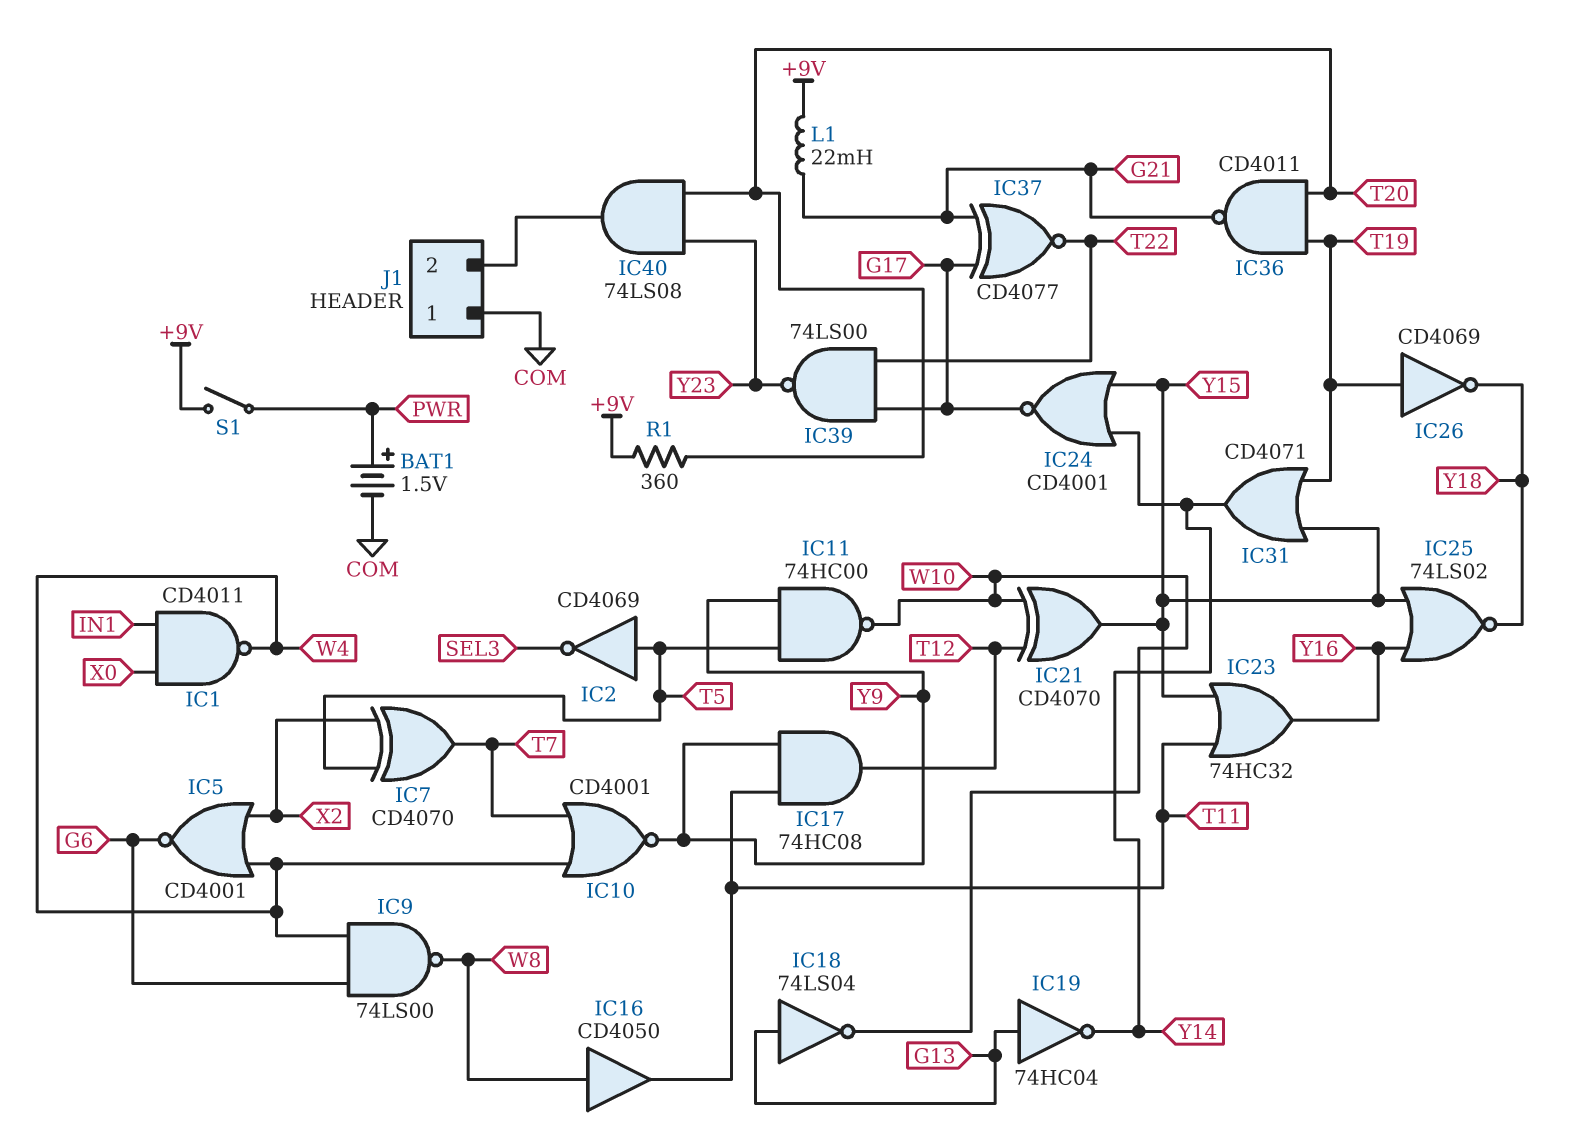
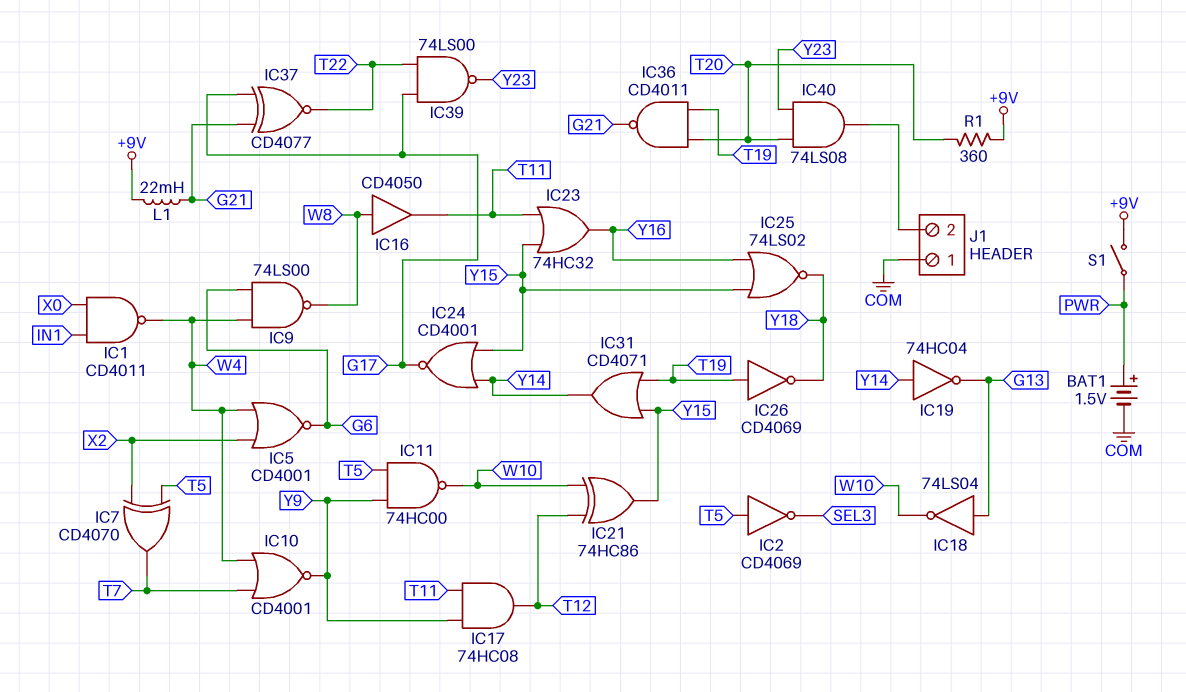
IC19: NOT 74HC04 (in G13, out Y14) -> NOT 74HC04 (in Y14, out G13)
IC21: XOR CD4070 (in T12, in W10, out Y15) -> XOR 74HC86 (in T12, in W10, out Y15)

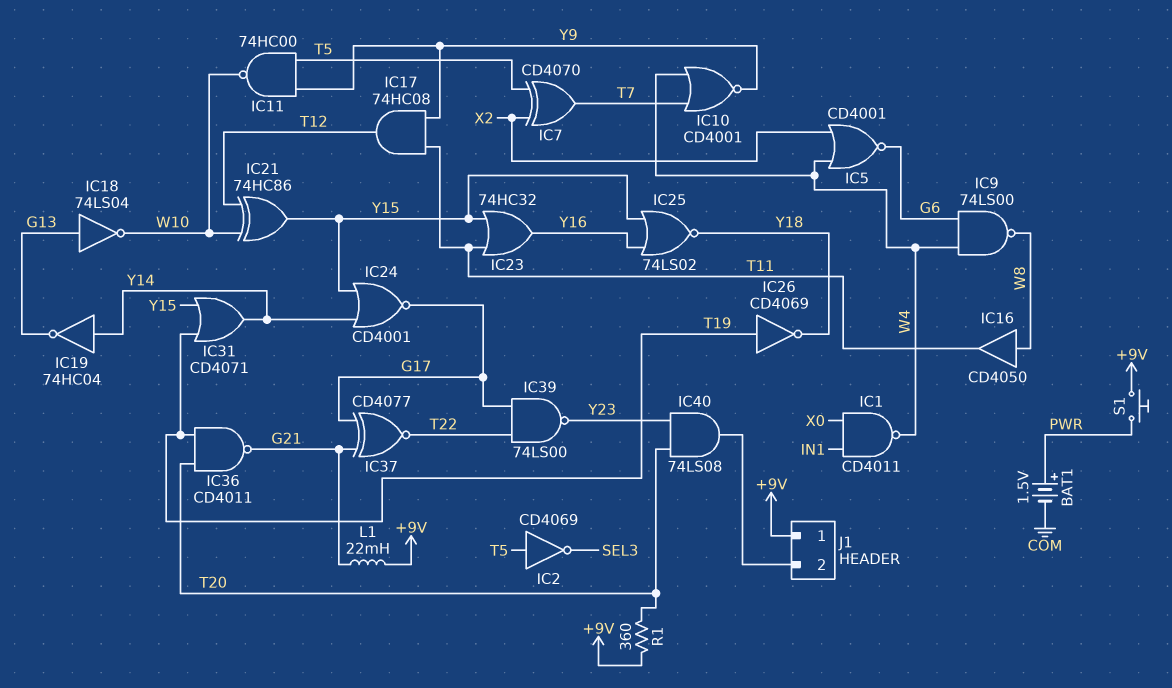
J1 pin 1: COM -> +9V
S1: switch (+9V, PWR) -> button (+9V, PWR)

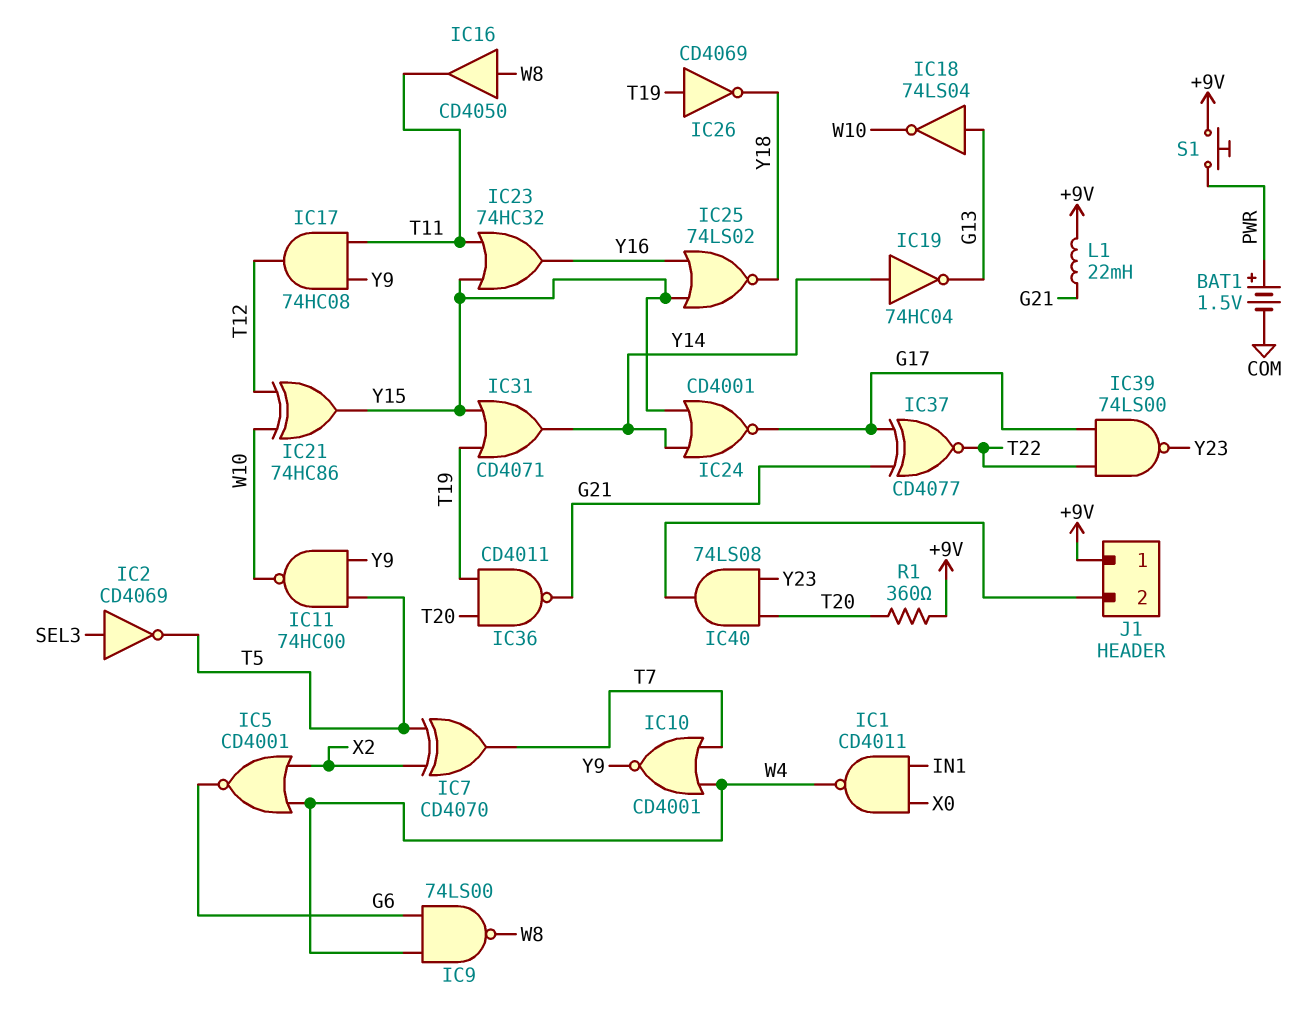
IC2: NOT CD4069 (in T5, out SEL3) -> NOT CD4069 (in SEL3, out T5)

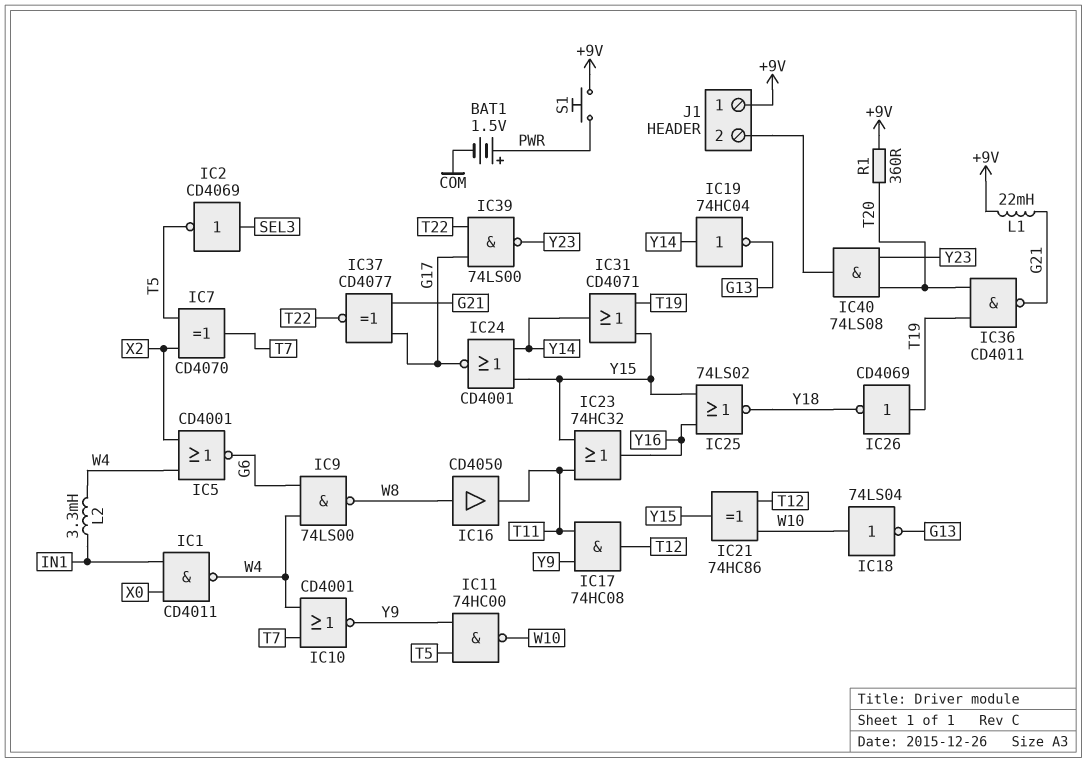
IC18: NOT 74LS04 (in G13, out W10) -> NOT 74LS04 (in W10, out G13)
L2: none -> 3.3mH (IN1, W4)

